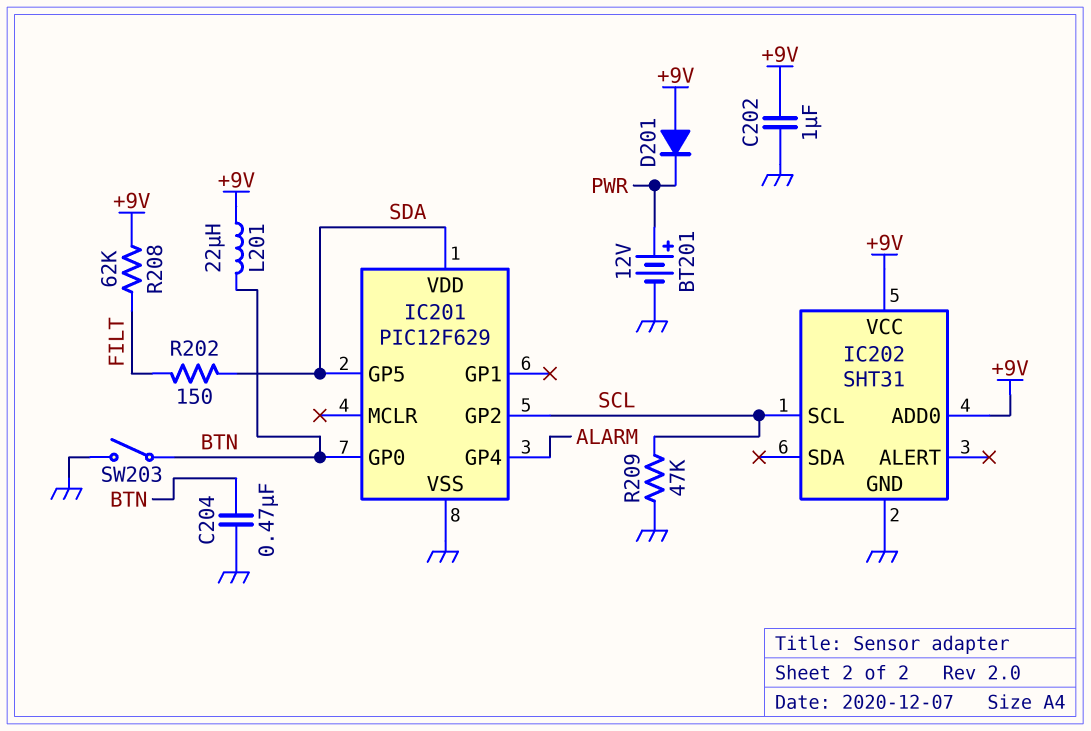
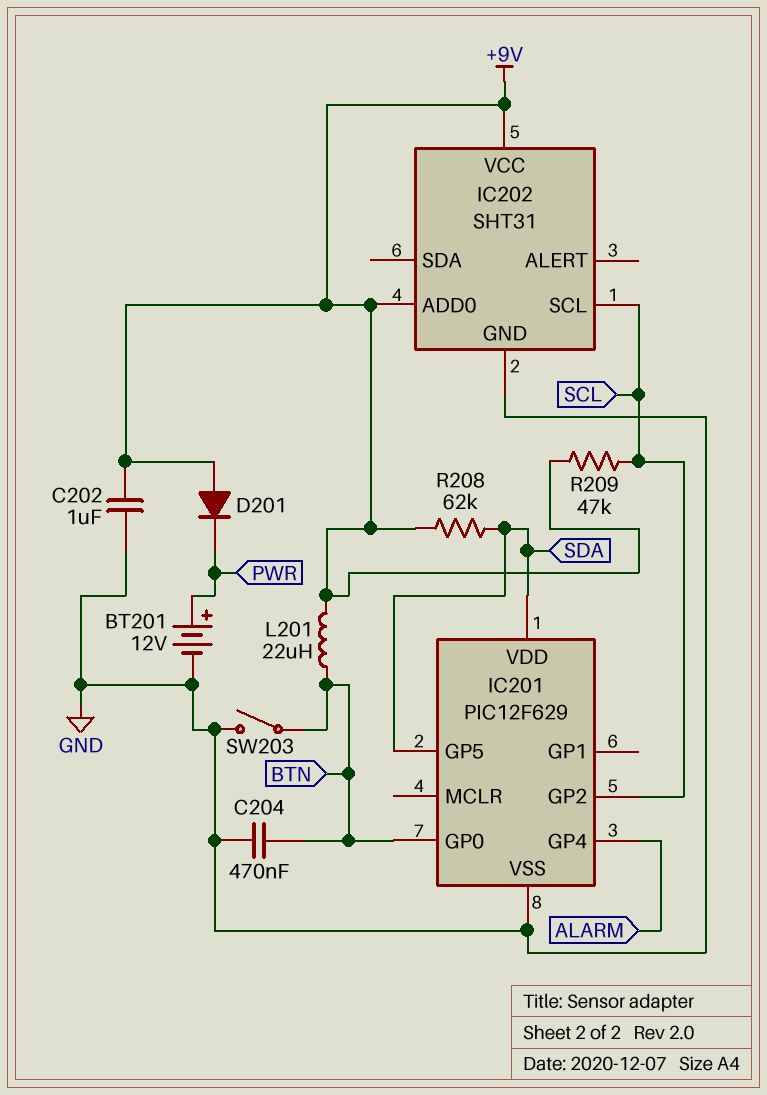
R202: 150 (FILT, SDA) -> none
R208: 62k (+9V, FILT) -> 62k (+9V, SDA)
R209: 47k (GND, SCL) -> 47k (+9V, SCL)

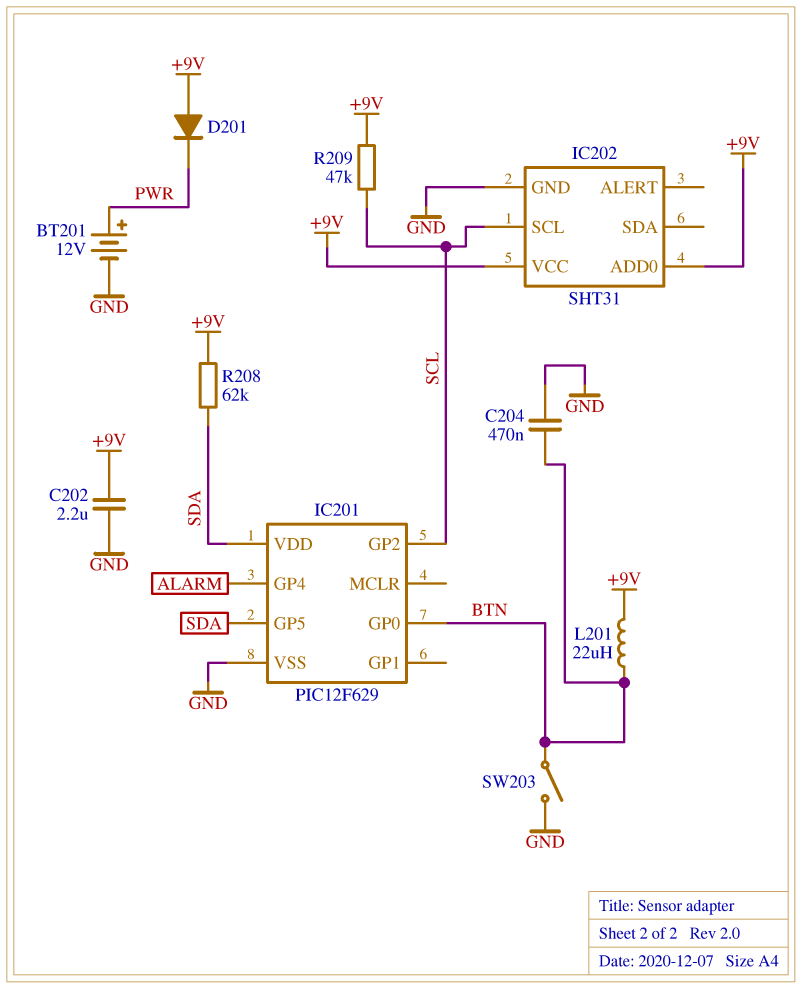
C202: 1uF (+9V, GND) -> 2.2uF (+9V, GND)

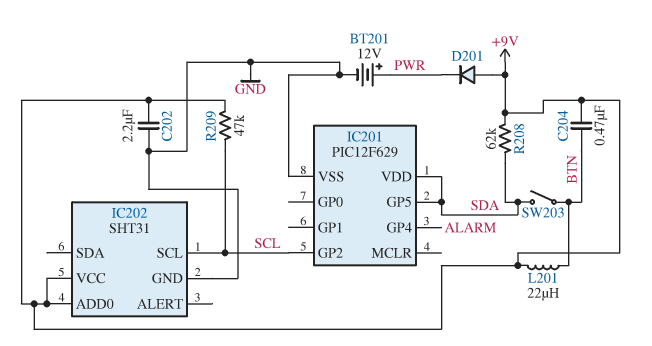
C204: 470nF (BTN, GND) -> 470nF (+9V, BTN)
IC201 pin GP0: BTN -> none
SW203: switch (BTN, GND) -> switch (BTN, SDA)

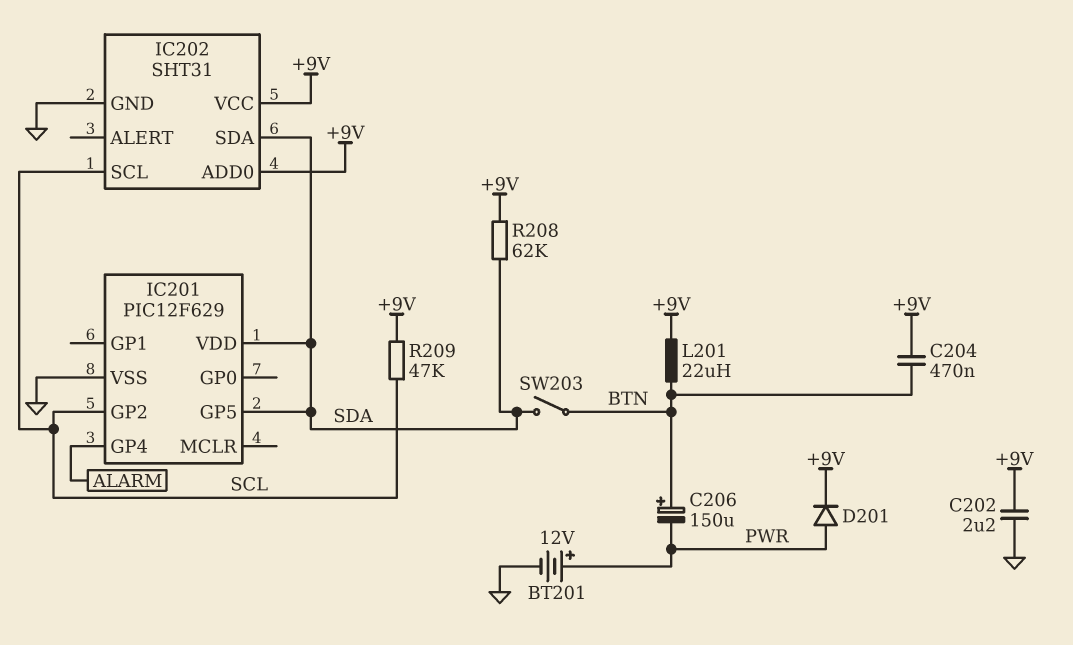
C206: none -> 150uF (plus BTN, minus PWR)
D201: diode (A +9V, K PWR) -> diode (A PWR, K +9V)
IC202 pin SDA: none -> SDA

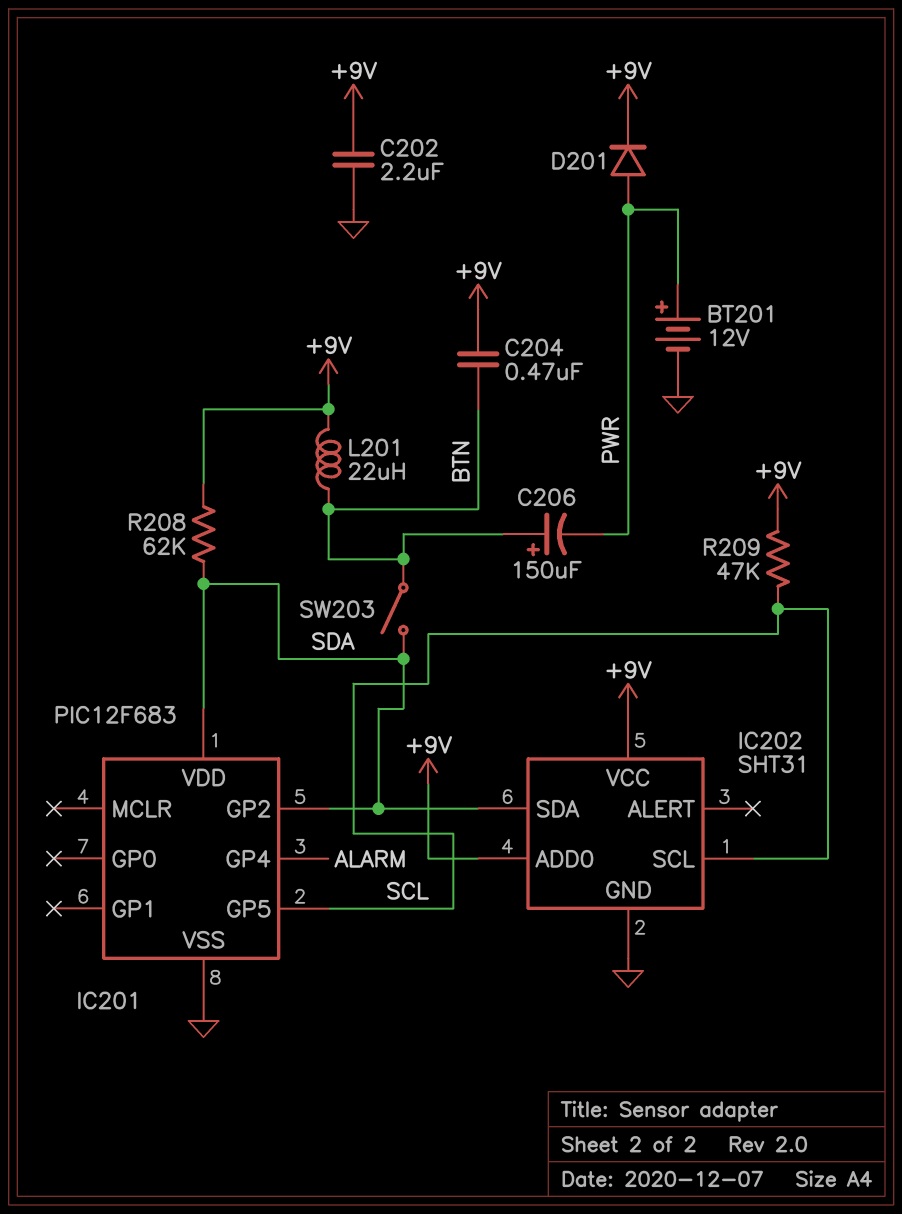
IC201: PIC12F629 -> PIC12F683
IC201 pin GP2: SCL -> SDA
IC201 pin GP5: SDA -> SCL

